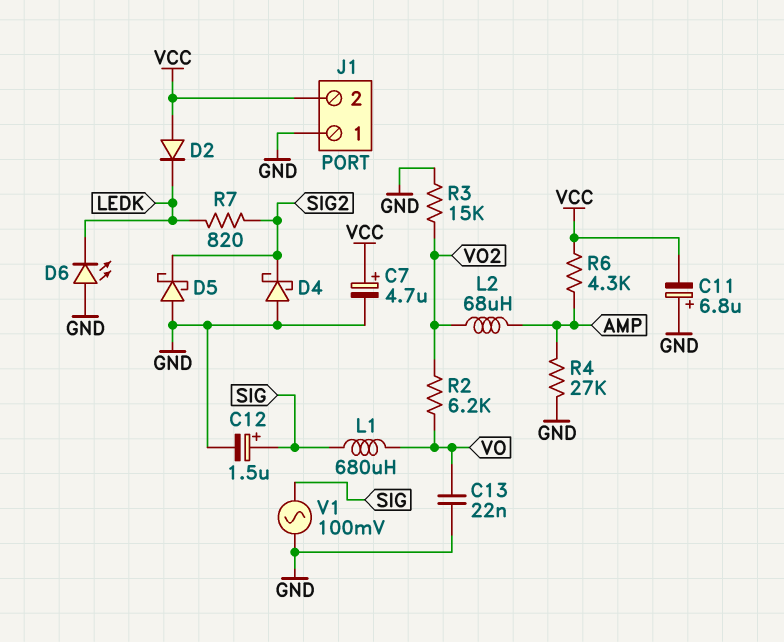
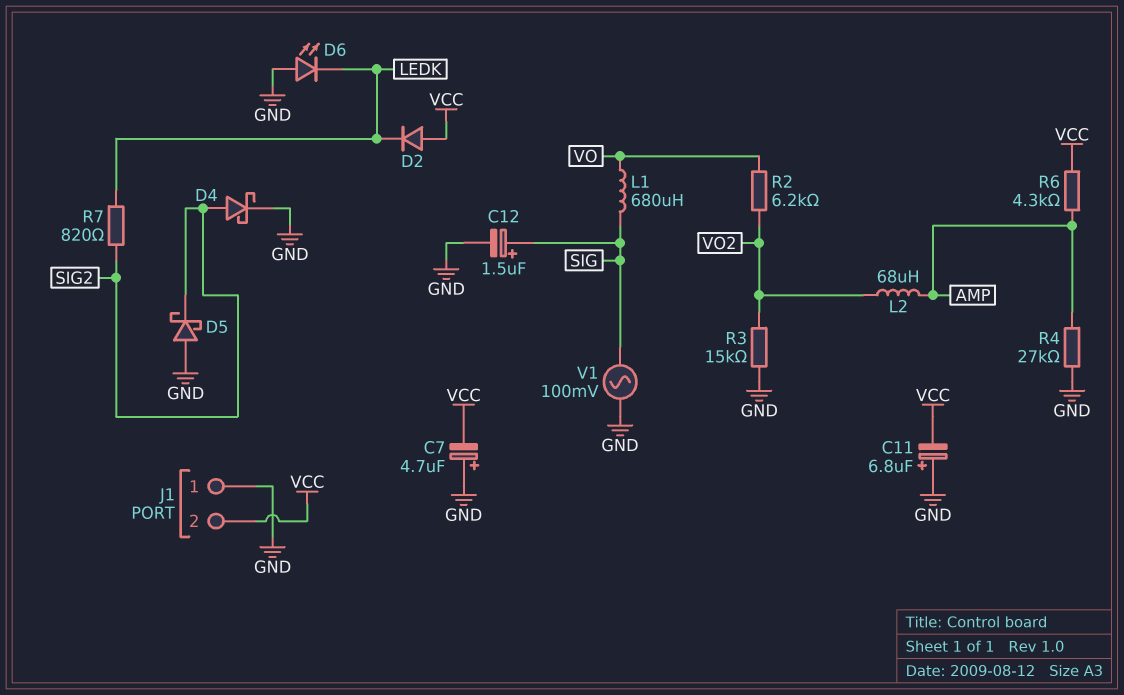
C7: 4.7uF (plus VCC, minus GND) -> 4.7uF (plus GND, minus VCC)
C13: 22nF (GND, VO) -> none
D4: schottky (A GND, K SIG2) -> schottky (A SIG2, K GND)

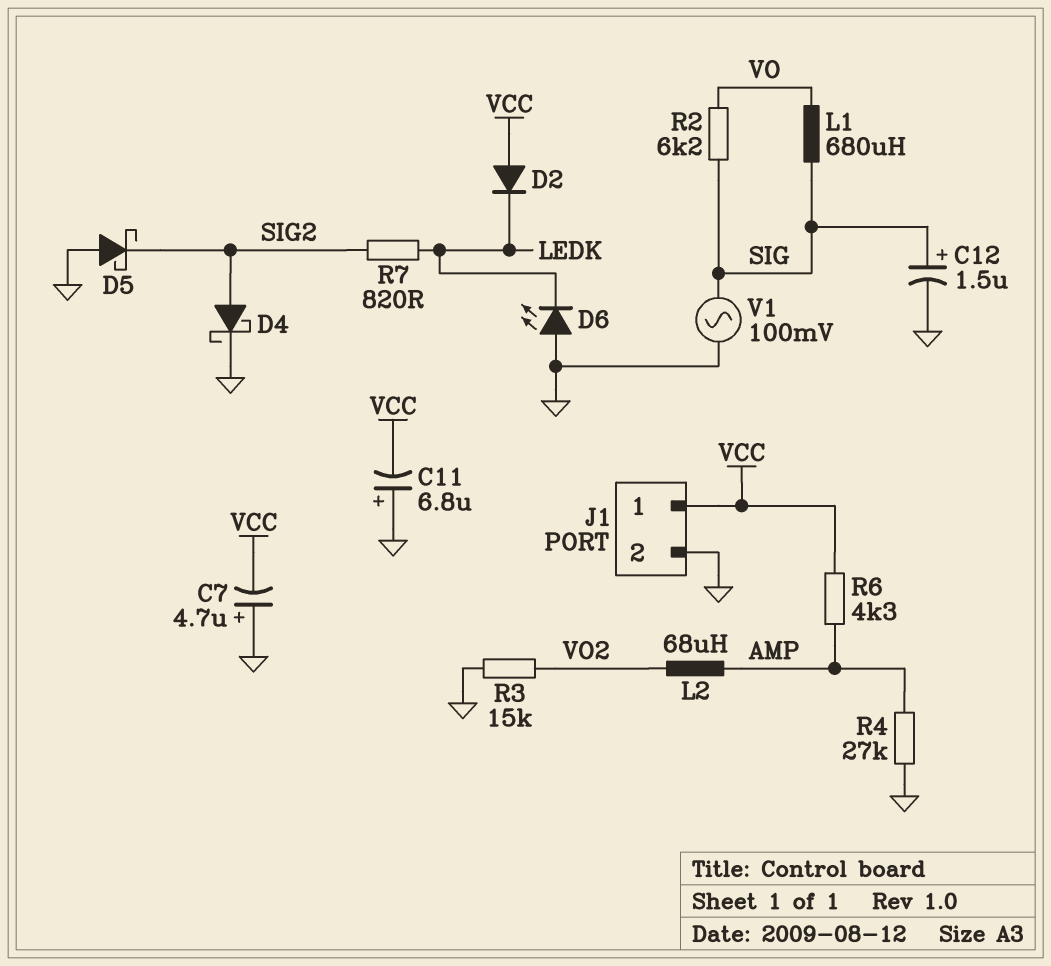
J1 pin 1: GND -> VCC
J1 pin 2: VCC -> GND
R2: 6.2k (VO, VO2) -> 6.2k (SIG, VO)

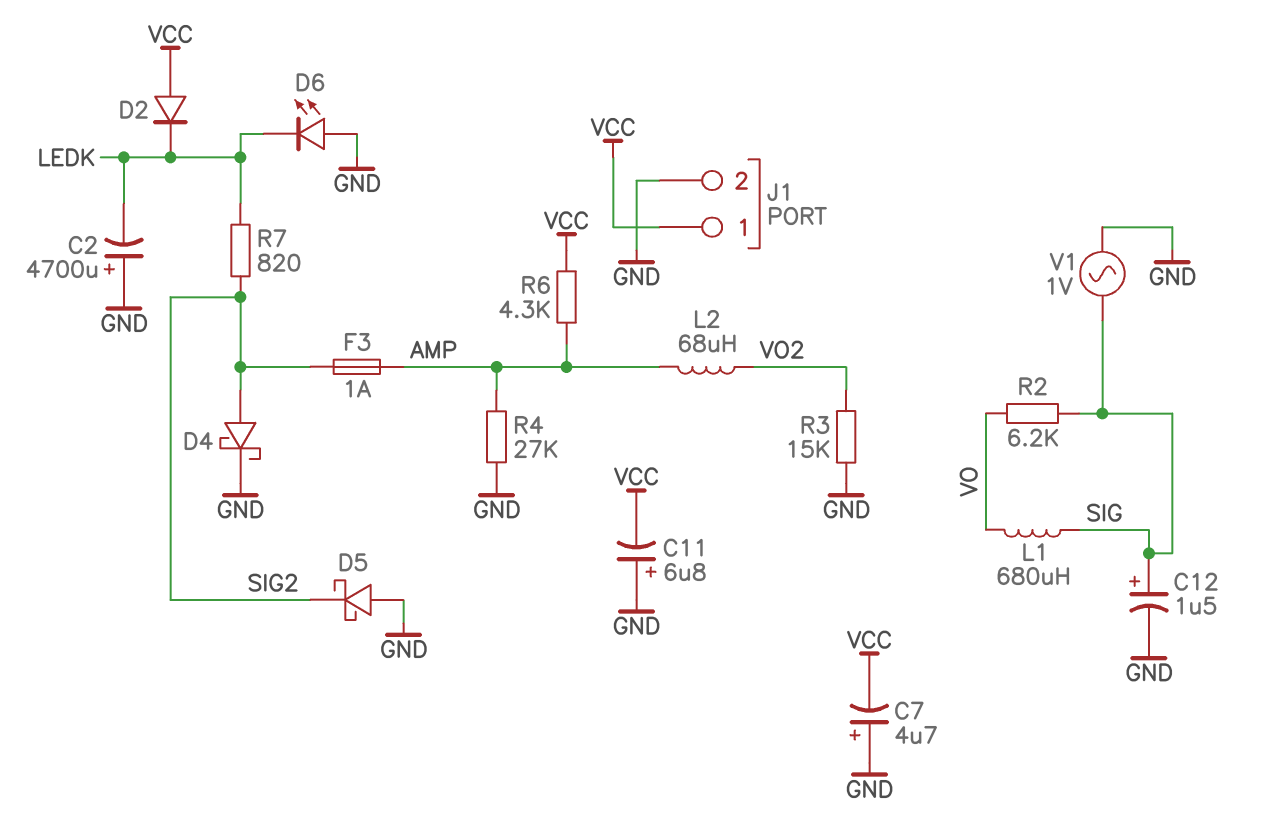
C2: none -> 4700uF (plus GND, minus LEDK)
F3: none -> 1A (AMP, SIG2)
V1: AC 100mV (GND, SIG) -> AC 1V (GND, SIG)

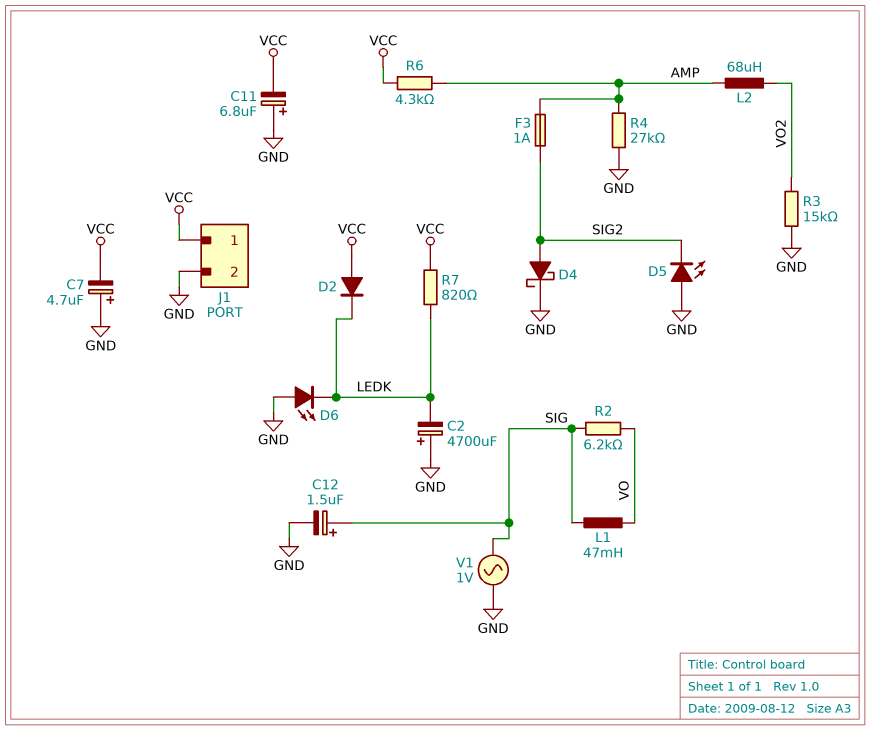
D5: schottky (A GND, K SIG2) -> LED (A GND, K SIG2)
L1: 680uH (SIG, VO) -> 47mH (SIG, VO)
R7: 820 (LEDK, SIG2) -> 820 (LEDK, VCC)

